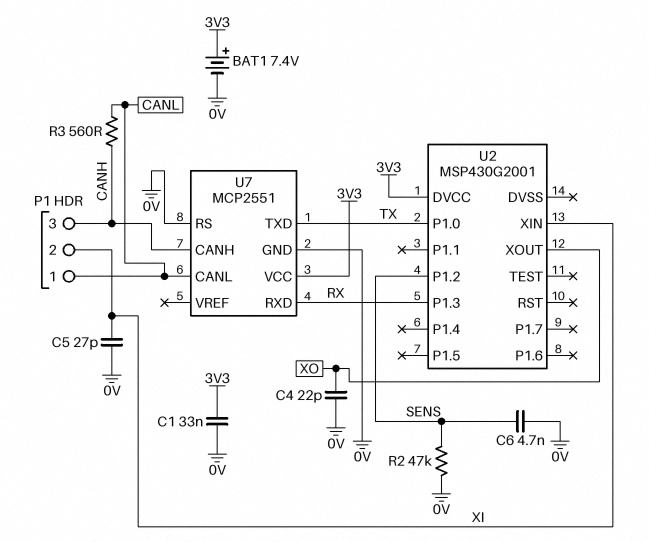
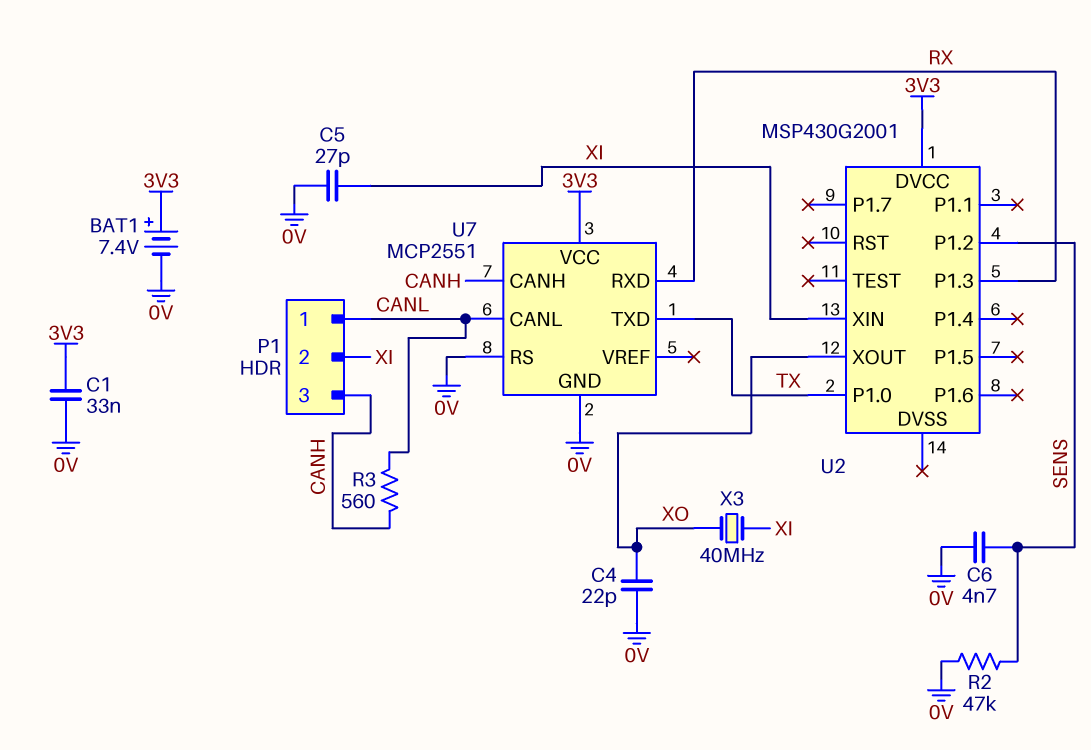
X3: none -> 40MHz (XI, XO)

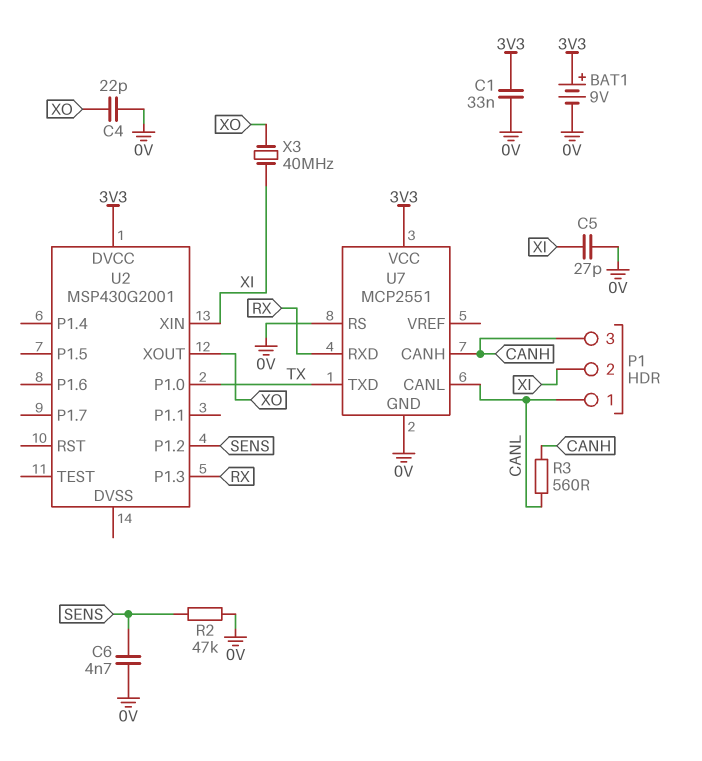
BAT1: 7.4V (plus 3V3, minus 0V) -> 9V (plus 3V3, minus 0V)

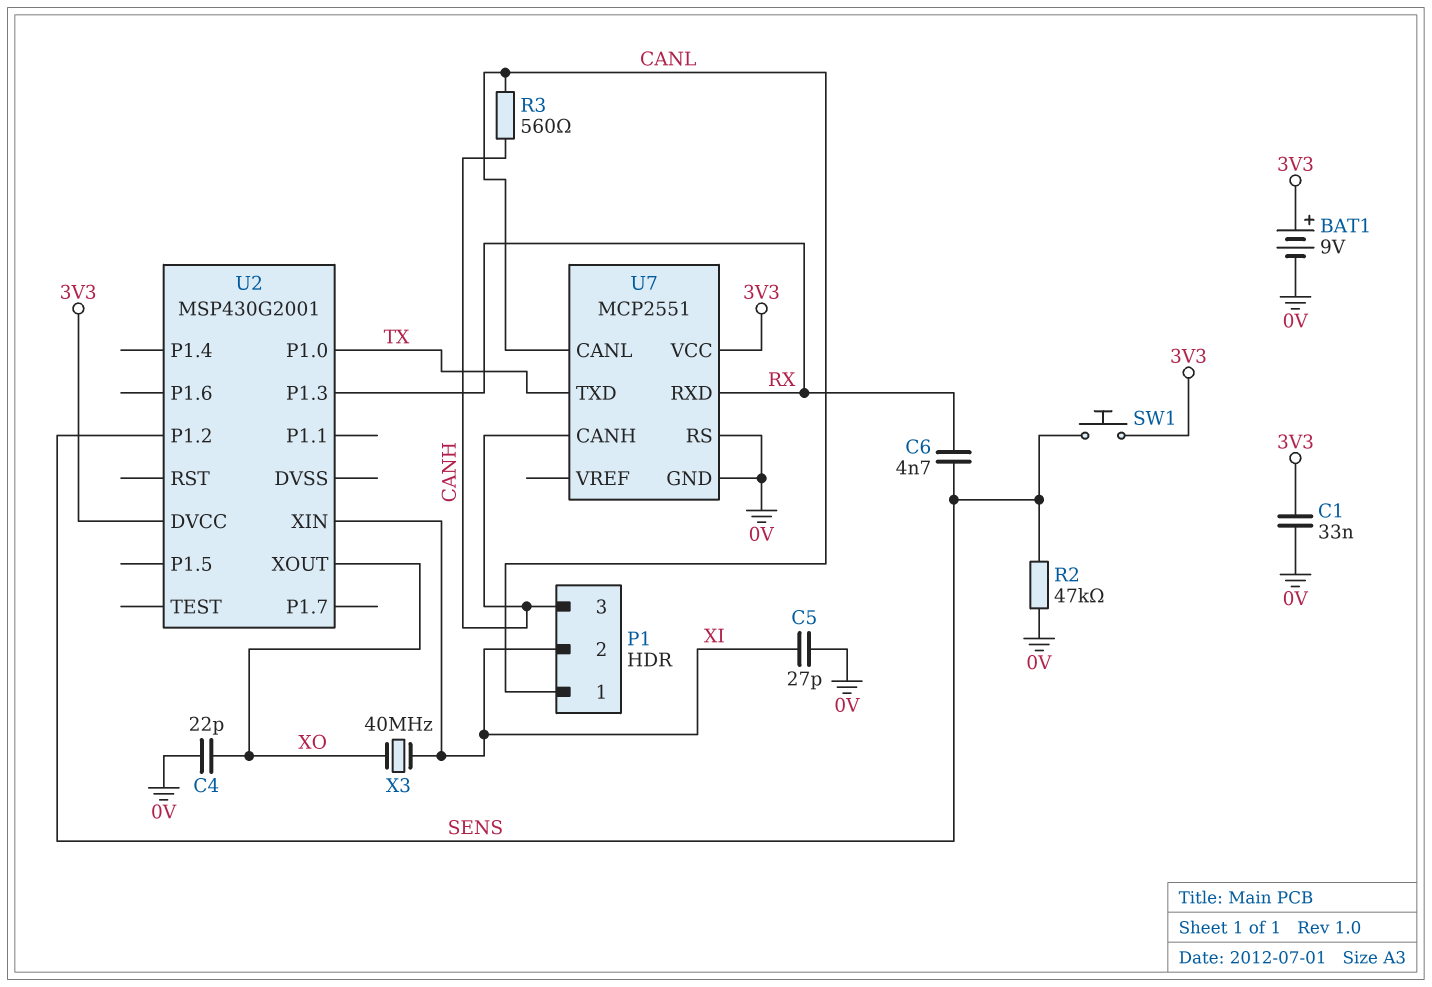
C6: 4.7nF (0V, SENS) -> 4.7nF (RX, SENS)
SW1: none -> button (3V3, SENS)

